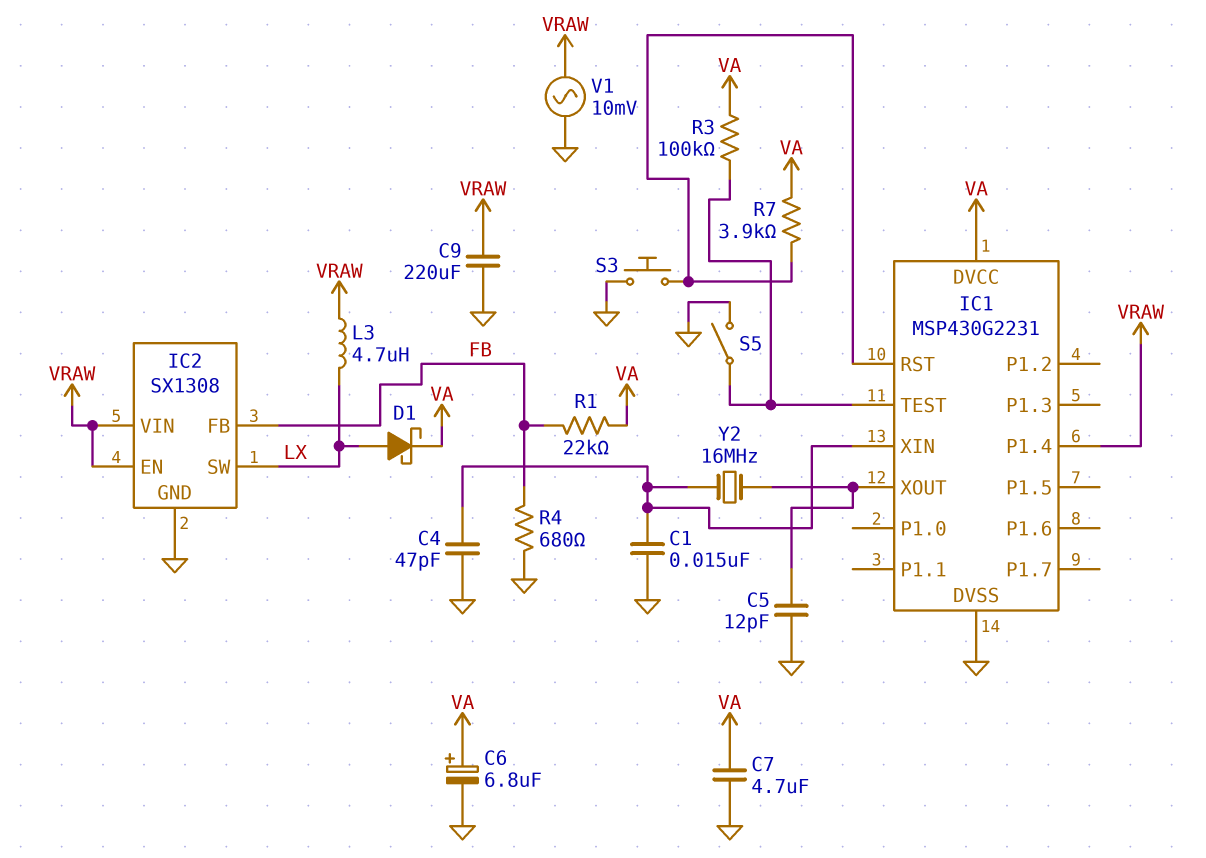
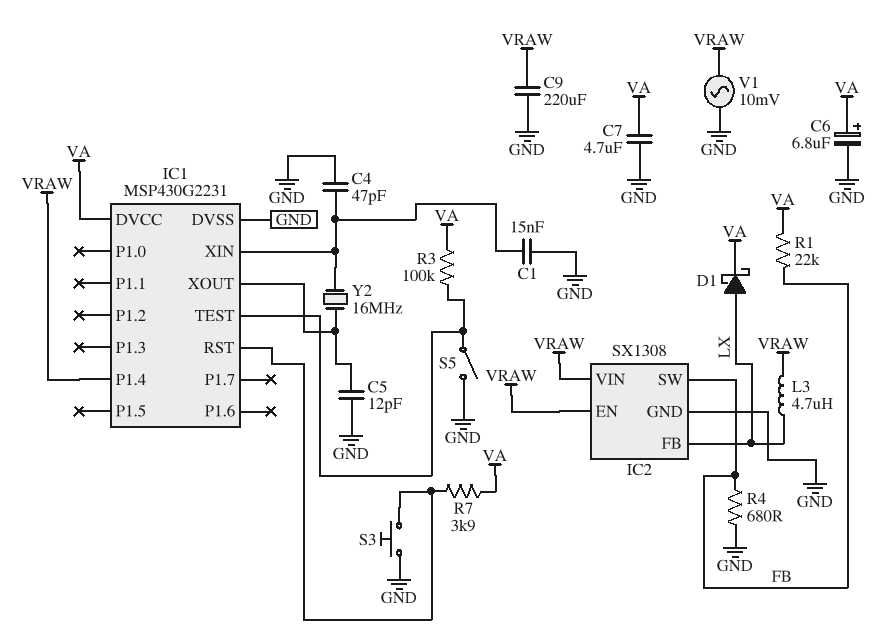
IC2 pin FB: FB -> LX
IC2 pin SW: LX -> FB

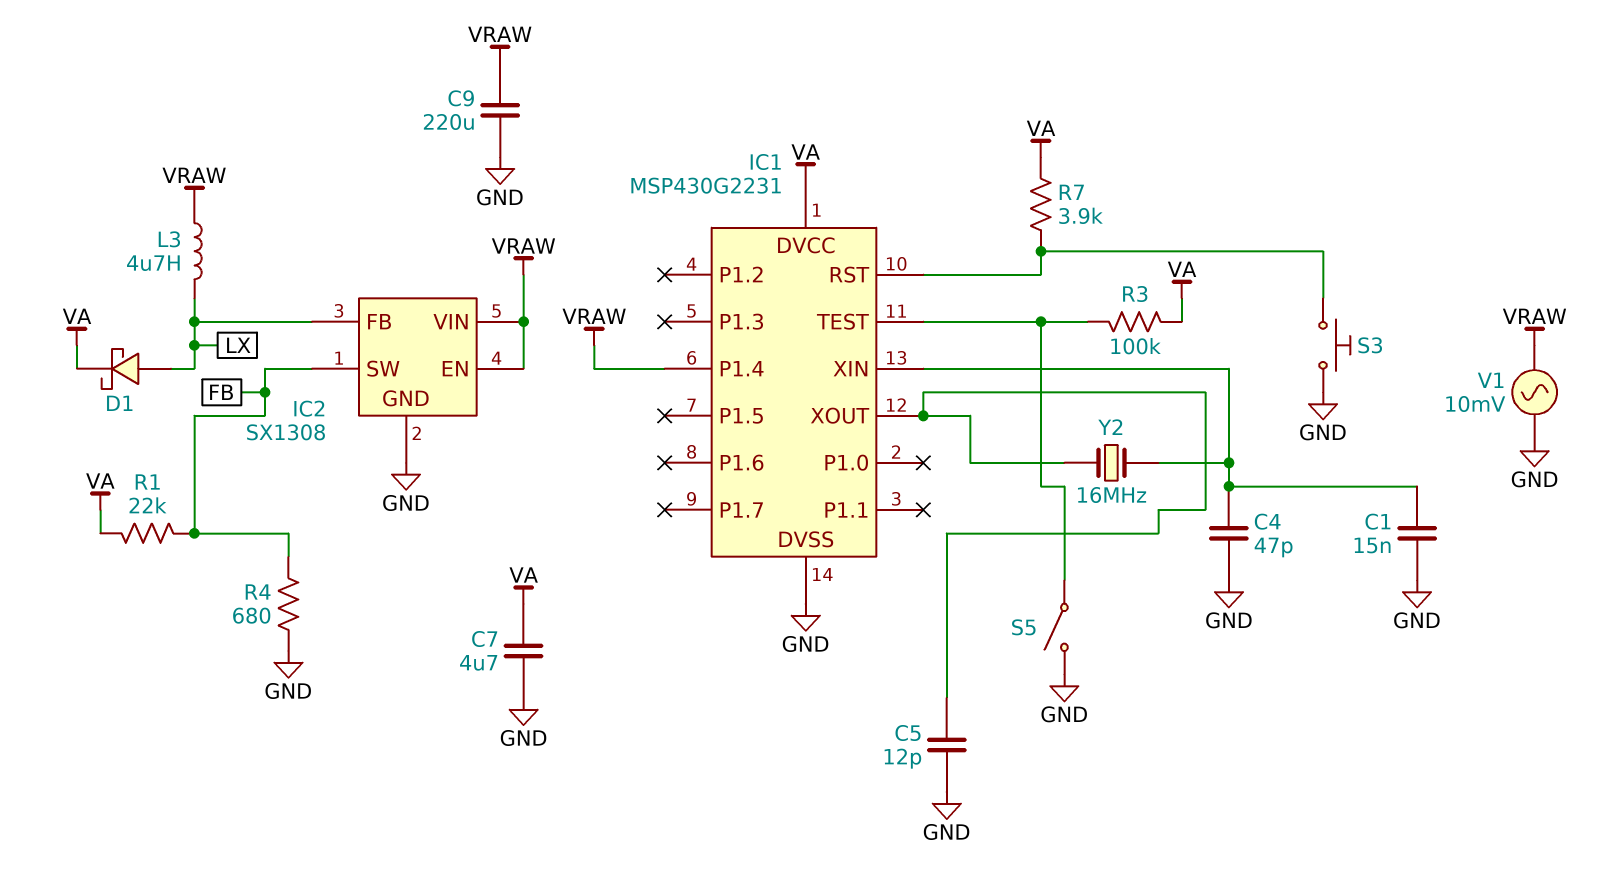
C6: 6.8uF (plus VA, minus GND) -> none

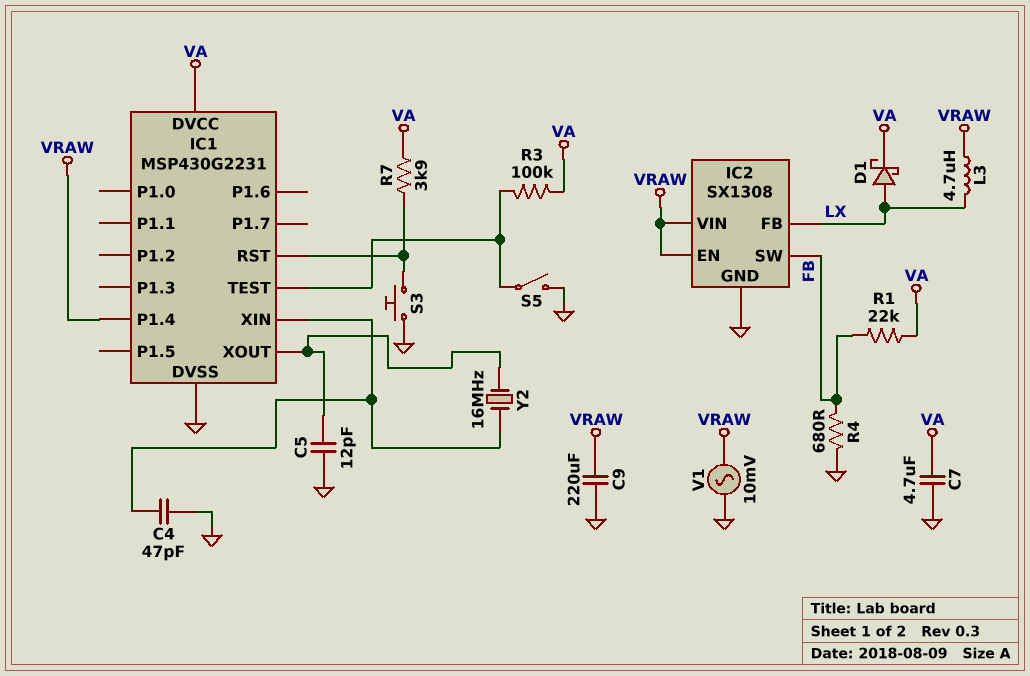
C1: 15nF (GND, IC1/XIN) -> none

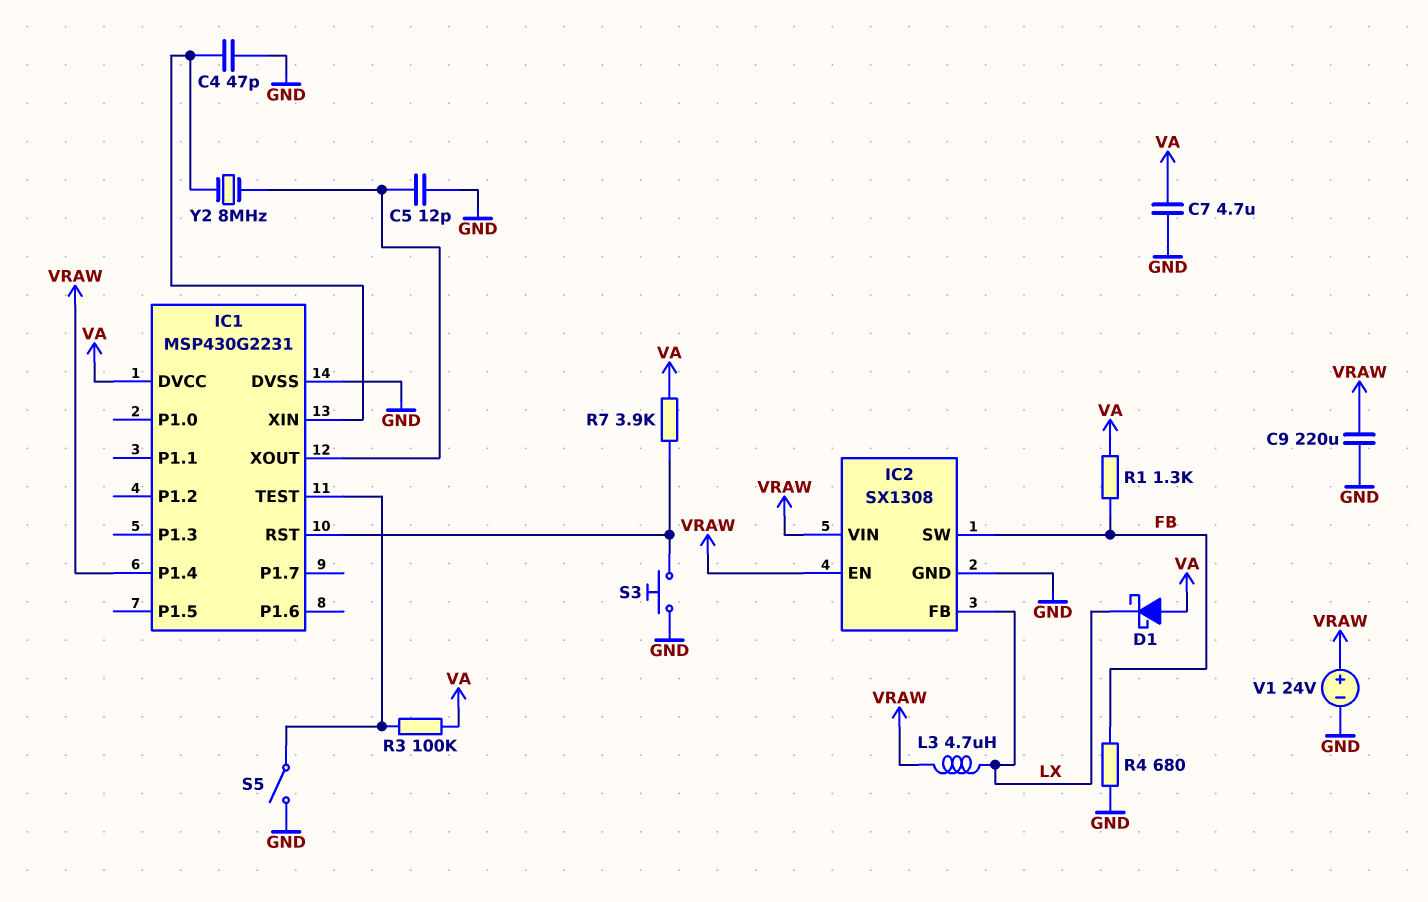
D1: schottky (A LX, K VA) -> schottky (A VA, K LX)
R1: 22k (FB, VA) -> 1.3k (FB, VA)
V1: AC 10mV (GND, VRAW) -> 24V (plus VRAW, minus GND)
Y2: 16MHz (IC1/XIN, IC1/XOUT) -> 8MHz (IC1/XIN, IC1/XOUT)

